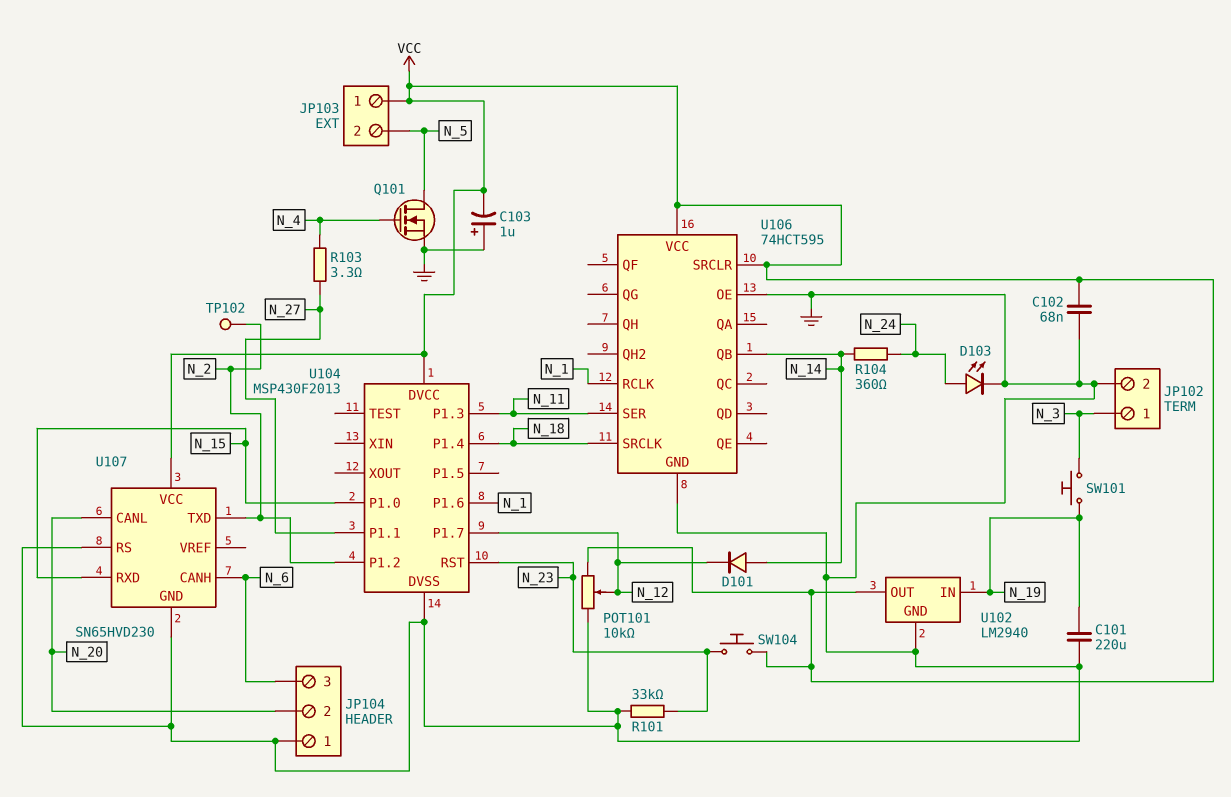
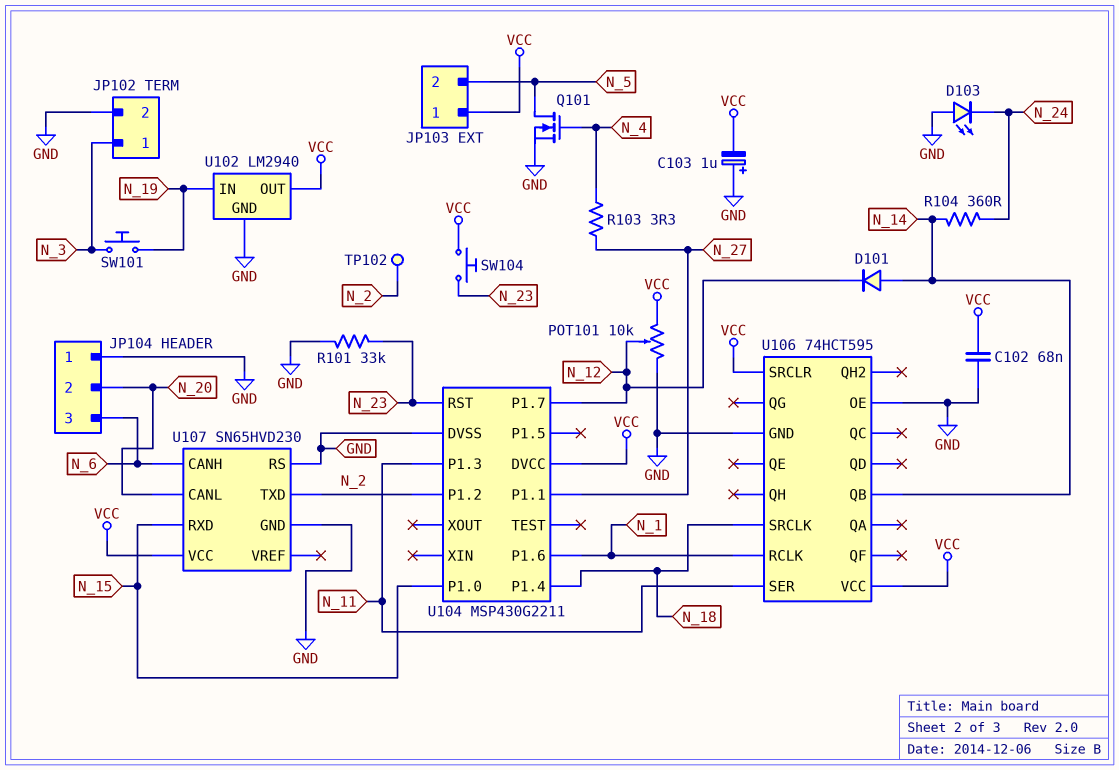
C101: 220uF (GND, N_19) -> none
D103: LED (A N_24, K GND) -> LED (A GND, K N_24)
U104: MSP430F2013 -> MSP430G2211

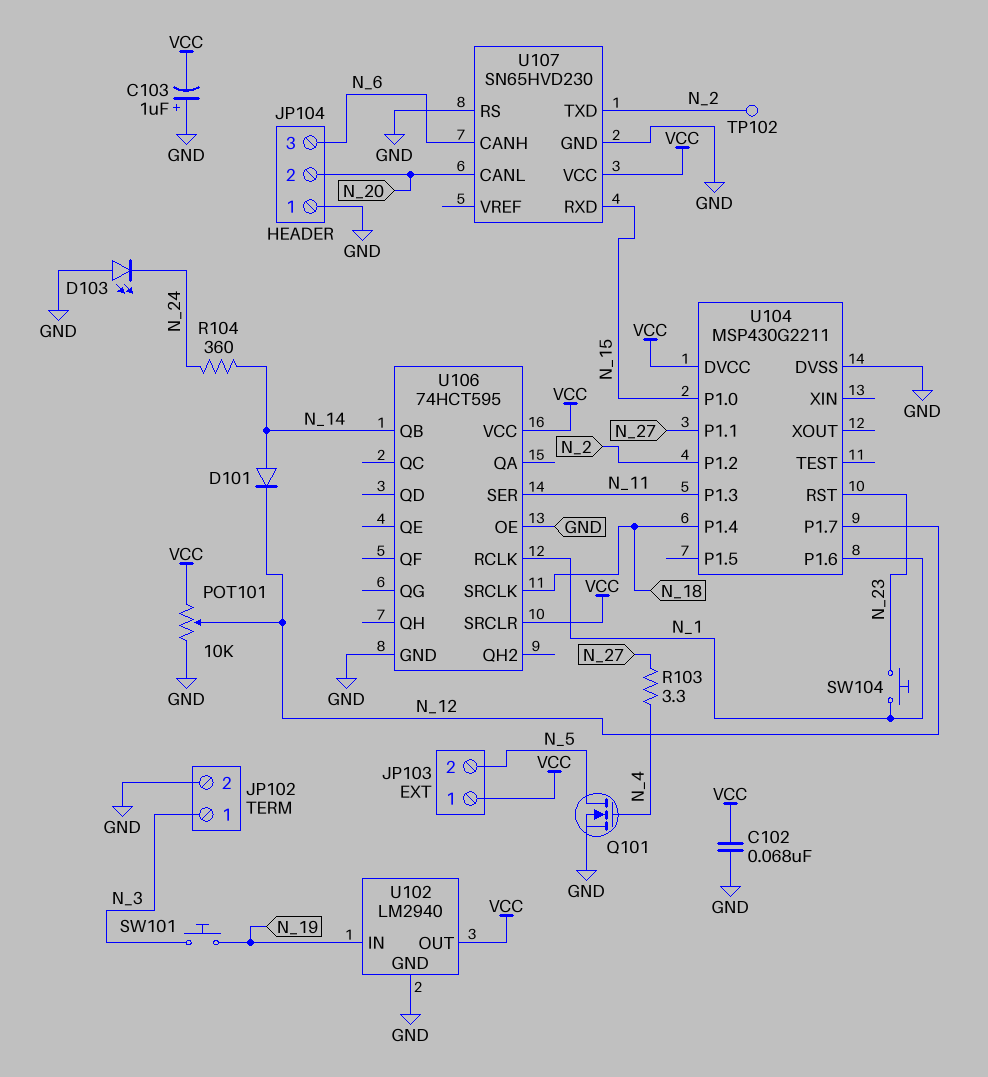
R101: 33k (GND, N_23) -> none
SW104: button (N_23, VCC) -> button (N_1, N_23)

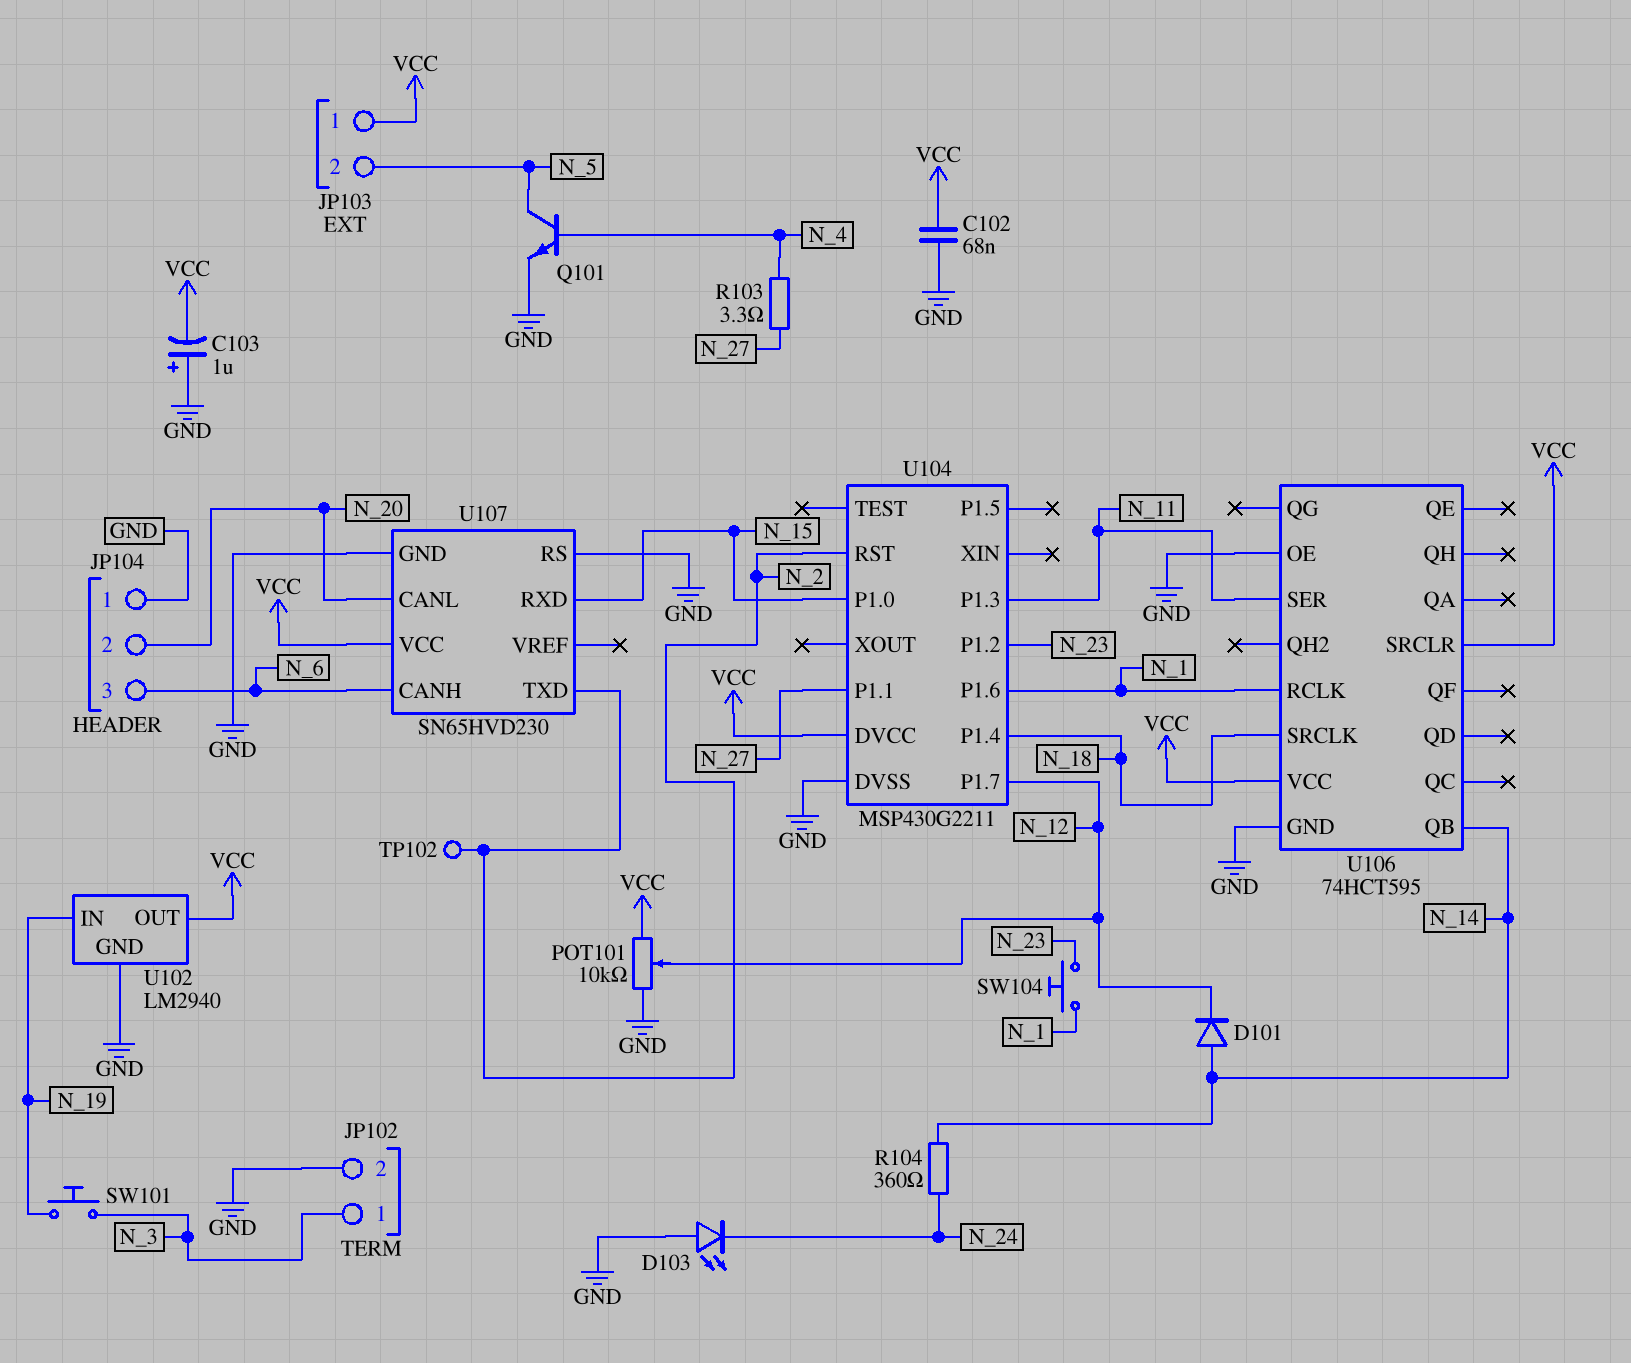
Q101: NMOS (G N_4, D N_5, S GND) -> NPN (B N_4, C N_5, E GND)
U104 pin P1.2: N_2 -> N_23
U104 pin RST: N_23 -> N_2

